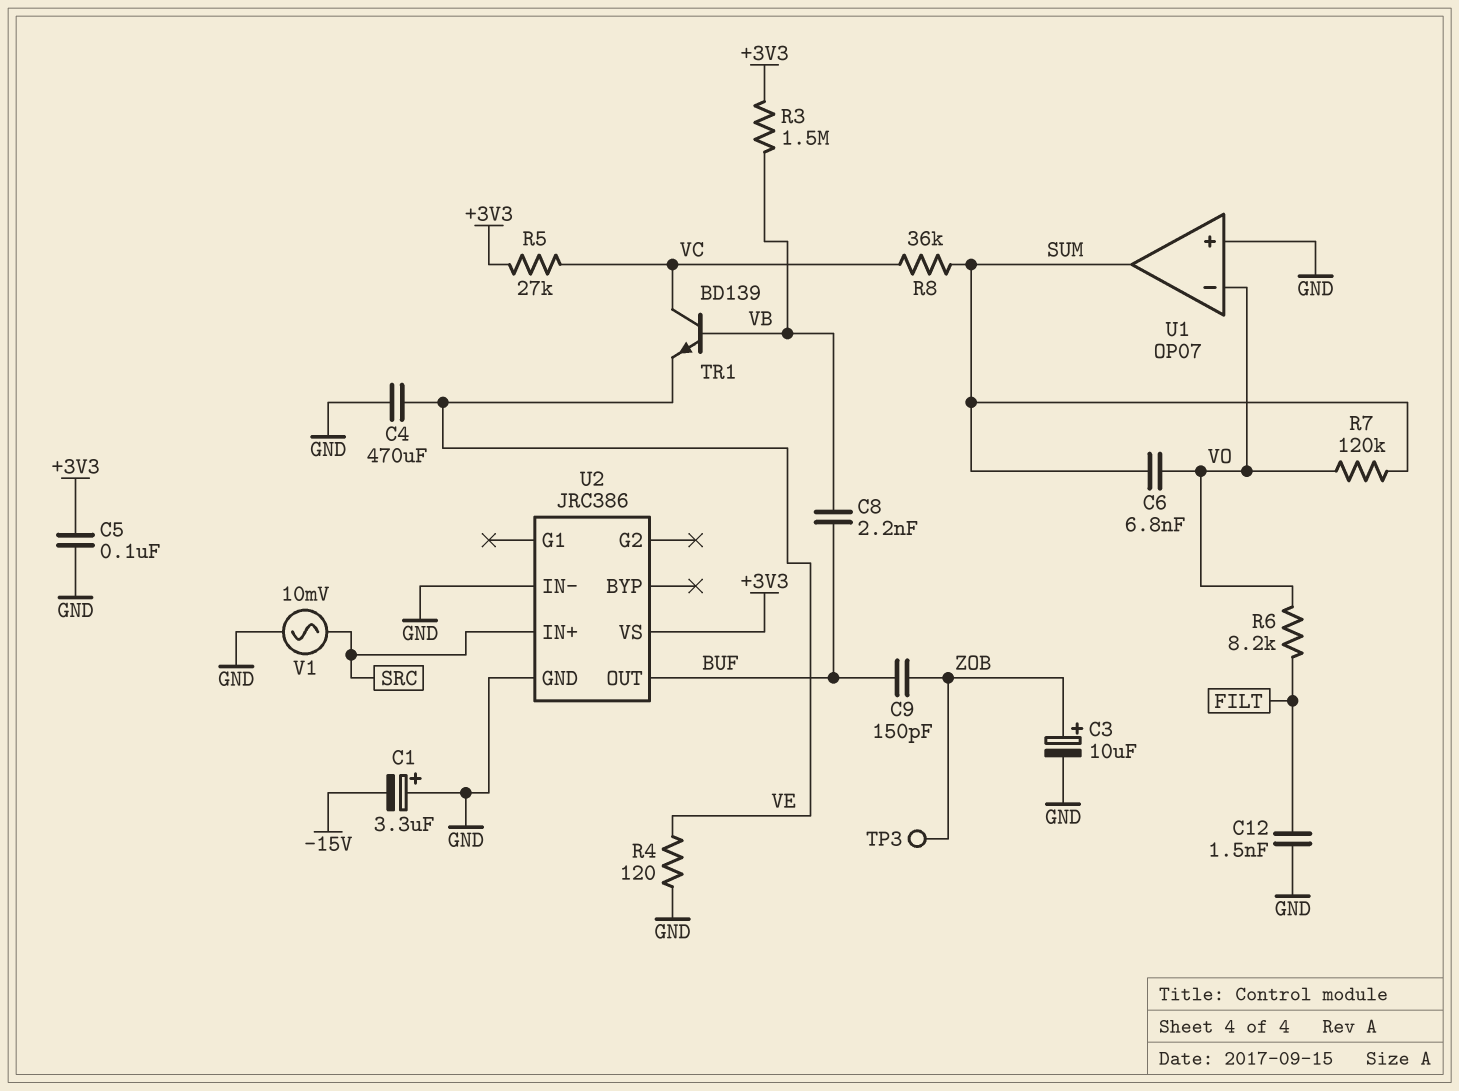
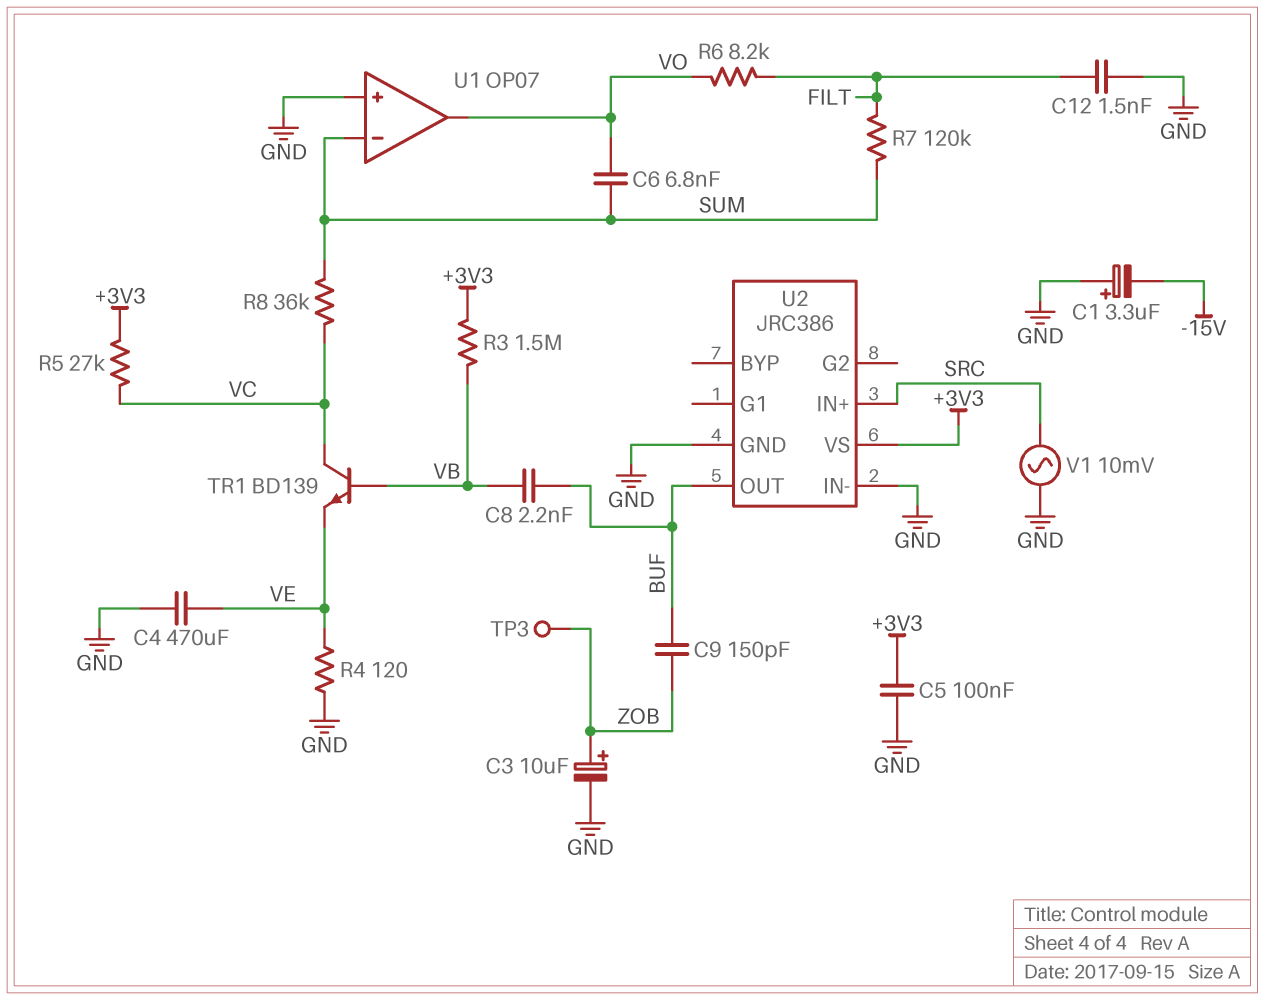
R7: 120k (SUM, VO) -> 120k (FILT, SUM)
U1 pin in-: VO -> SUM
U1 pin out: SUM -> VO

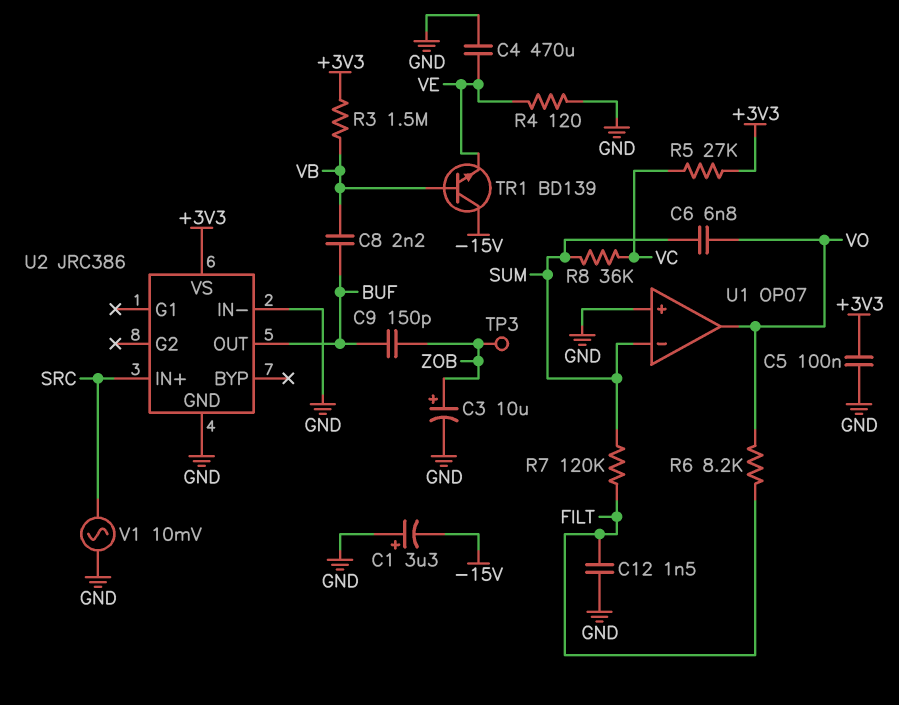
TR1: NPN BD139 (B VB, C VC, E VE) -> NPN BD139 (B VB, C -15V, E VE)

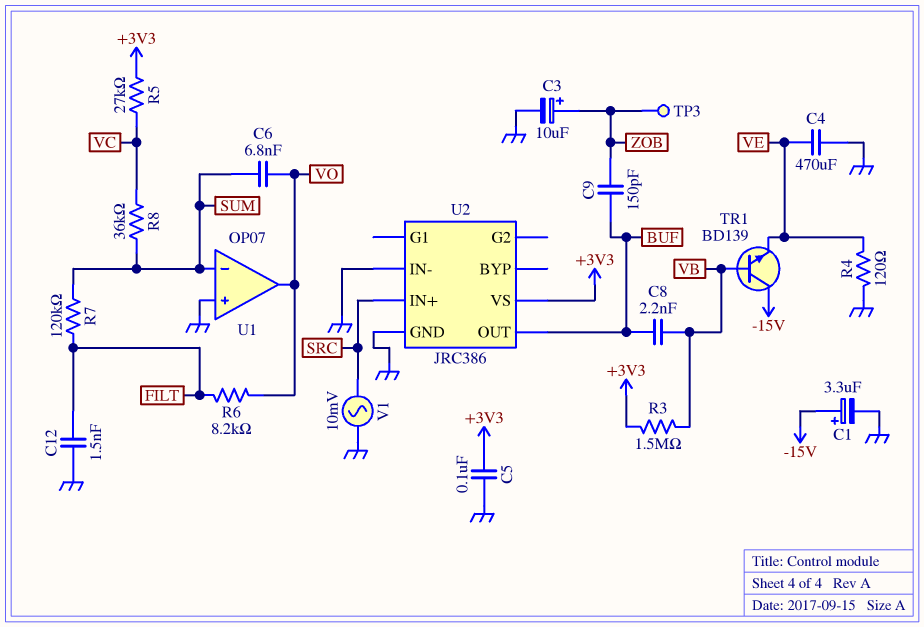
C1: 3.3uF (plus GND, minus -15V) -> 3.3uF (plus -15V, minus GND)

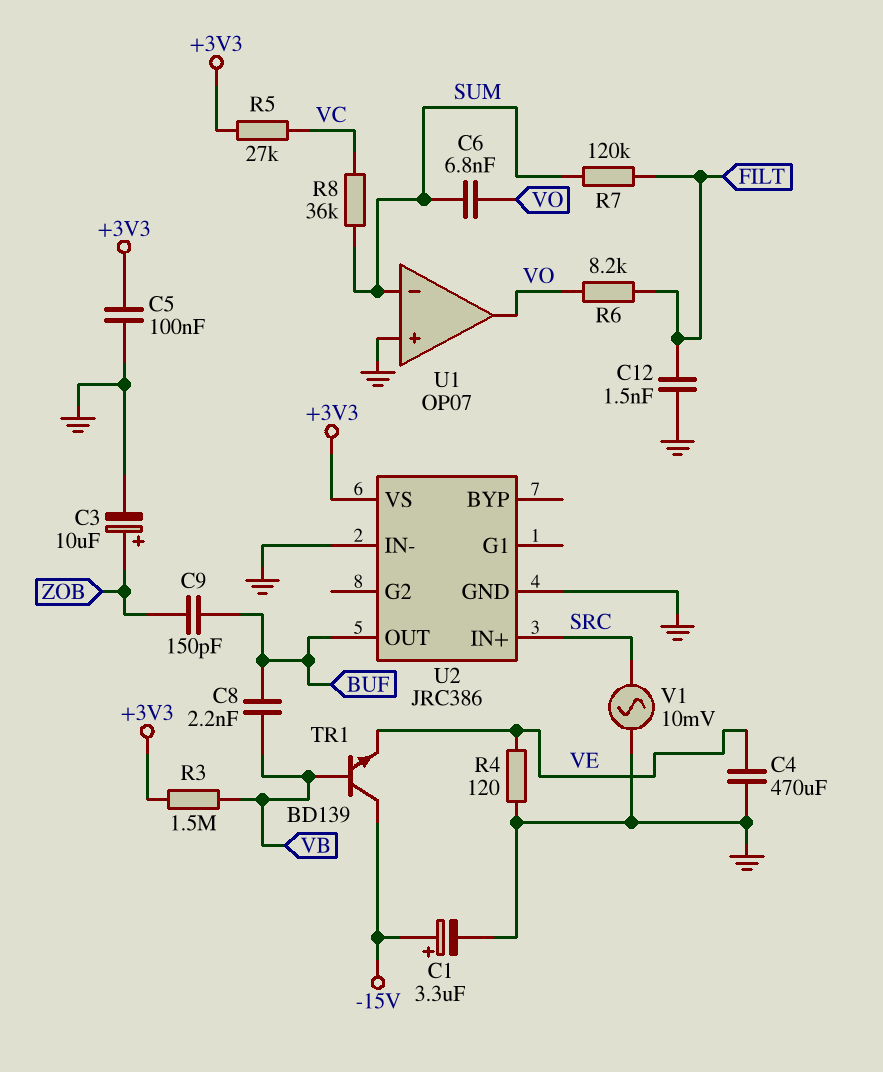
TP3: test point (ZOB) -> none

